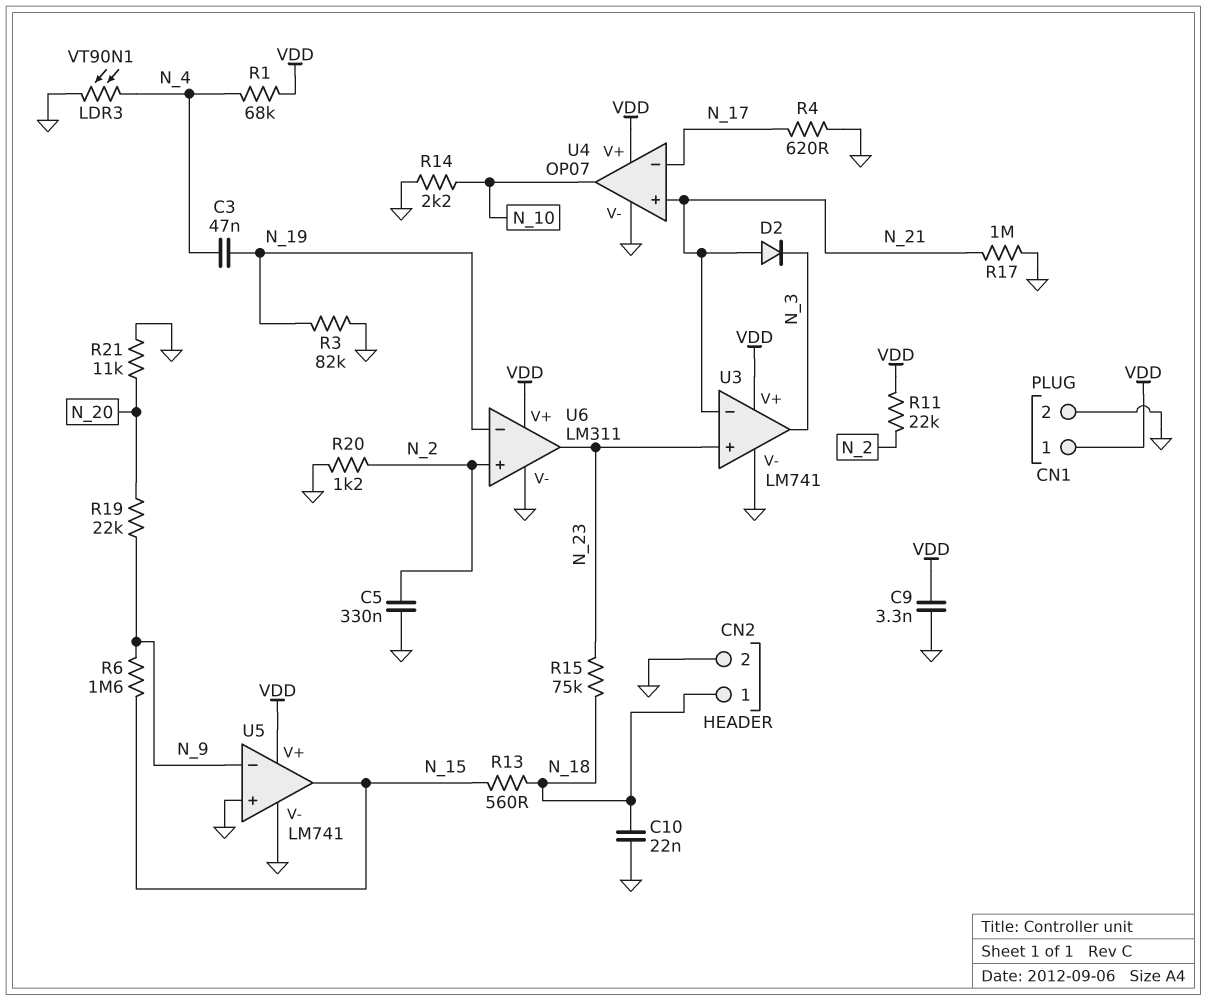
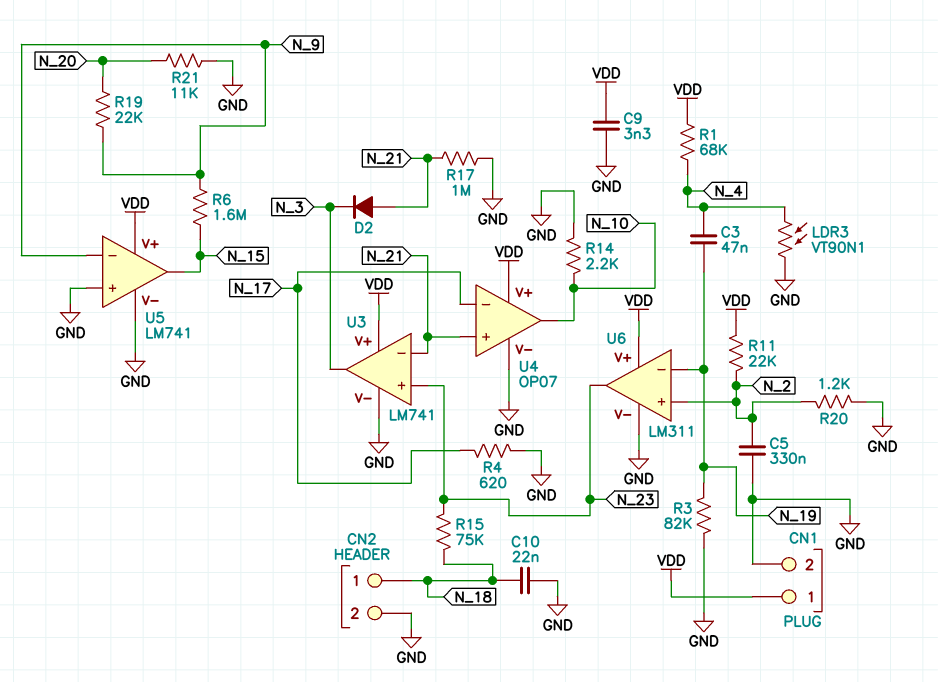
R13: 560 (N_15, N_18) -> none

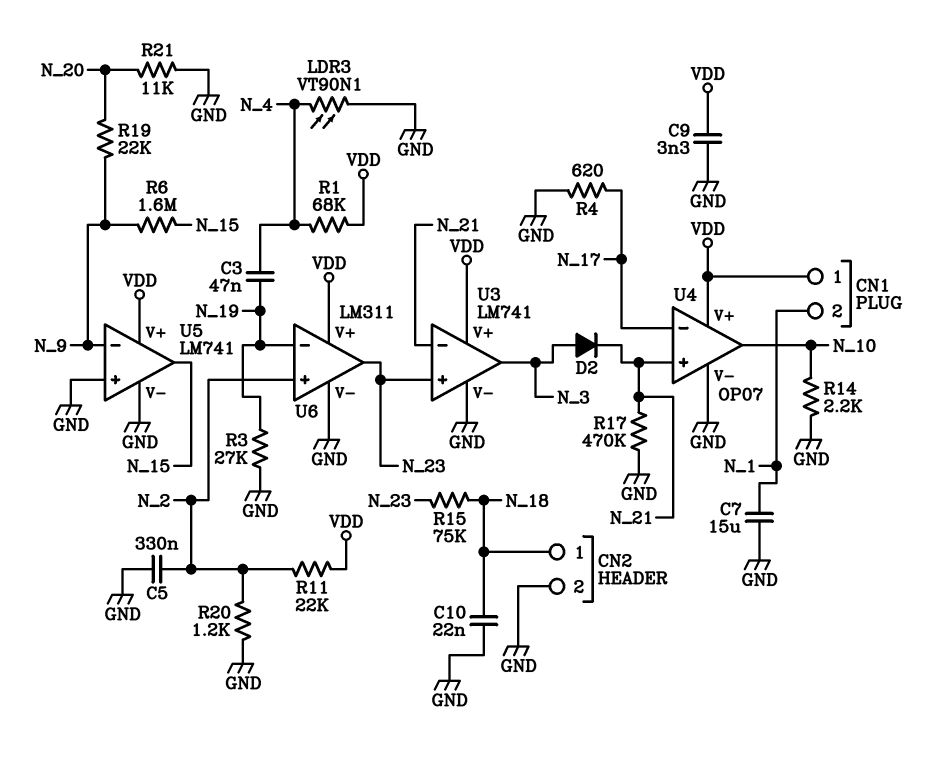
C7: none -> 15uF (GND, N_1)
CN1 pin 2: GND -> N_1
D2: diode (A N_21, K N_3) -> diode (A N_3, K N_21)
R3: 82k (GND, N_19) -> 27k (GND, N_19)
R17: 1M (GND, N_21) -> 470k (GND, N_21)

